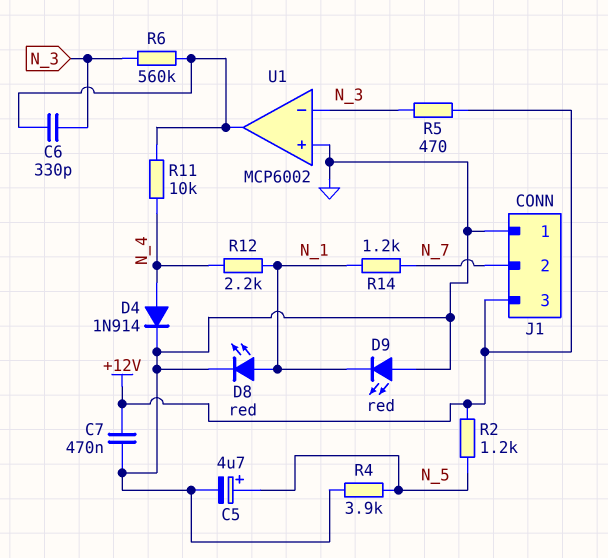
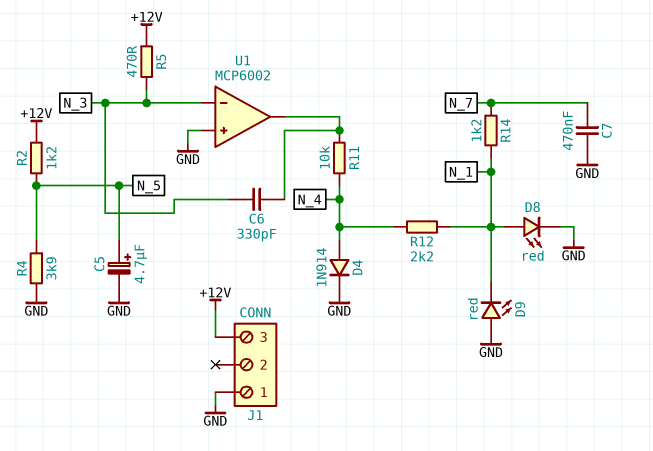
C7: 470nF (+12V, GND) -> 470nF (GND, N_7)
J1 pin 2: N_7 -> none
R6: 560k (N_3, U1/out) -> none

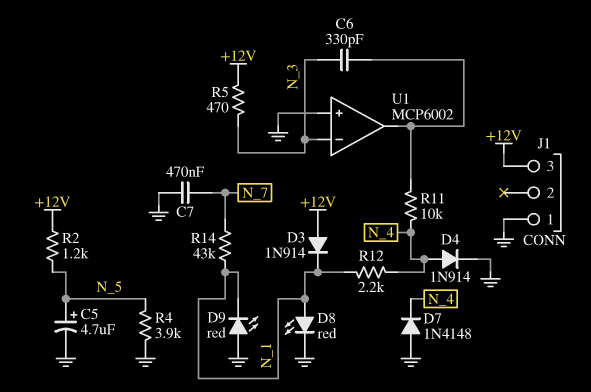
D3: none -> diode 1N914 (A +12V, K N_1)
D7: none -> diode 1N4148 (A GND, K N_4)
R14: 1.2k (N_1, N_7) -> 43k (N_1, N_7)

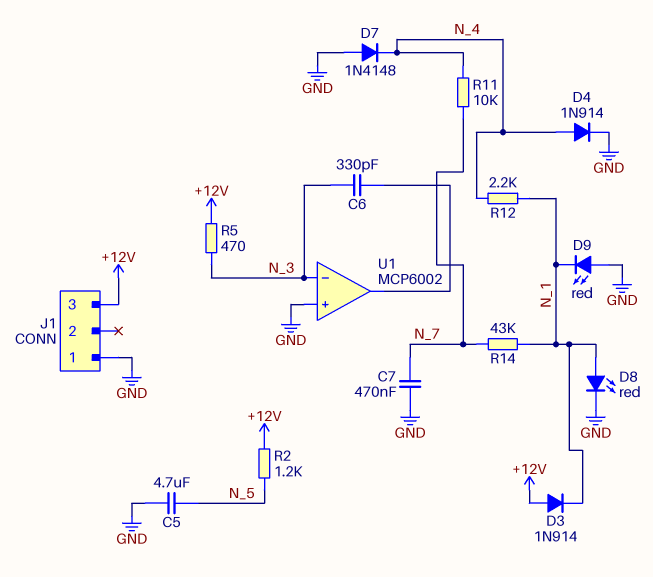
C5: 4.7uF (plus N_5, minus GND) -> 4.7uF (GND, N_5)
R4: 3.9k (GND, N_5) -> none
R11: 10k (N_4, U1/out) -> 10k (N_4, N_7)

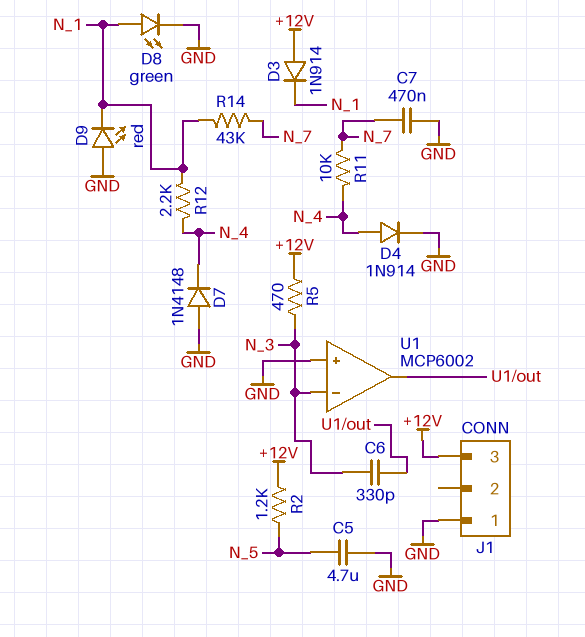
D8: LED red (A N_1, K GND) -> LED green (A N_1, K GND)

